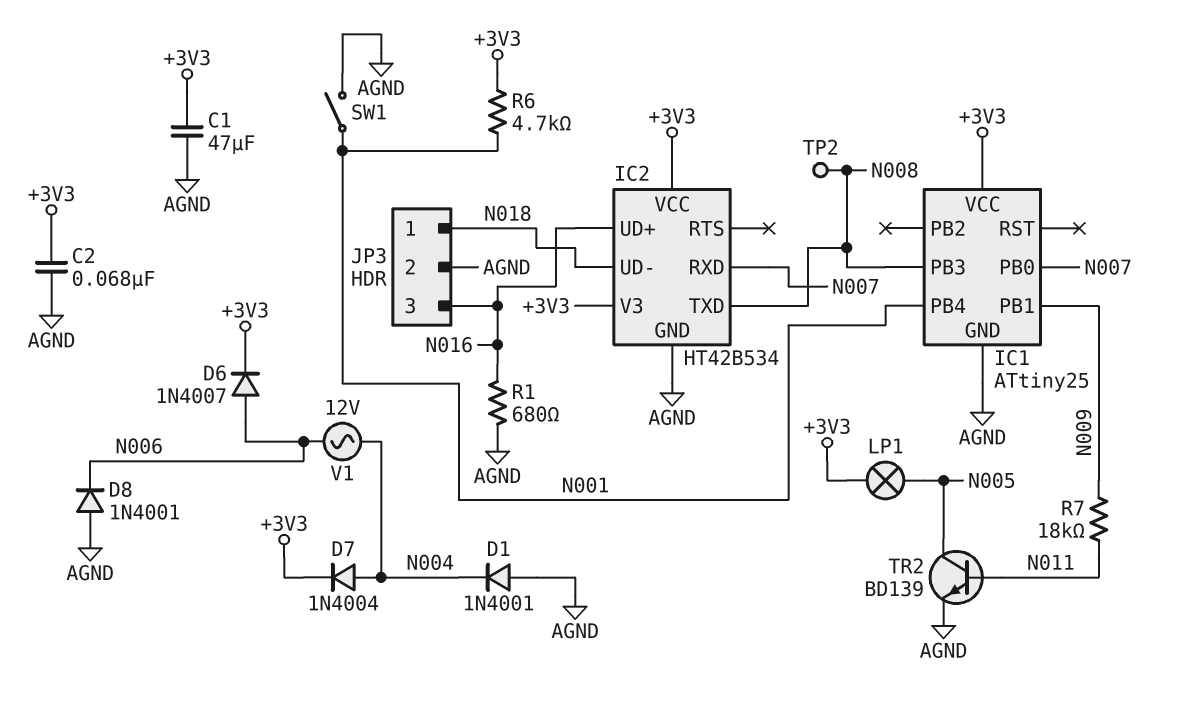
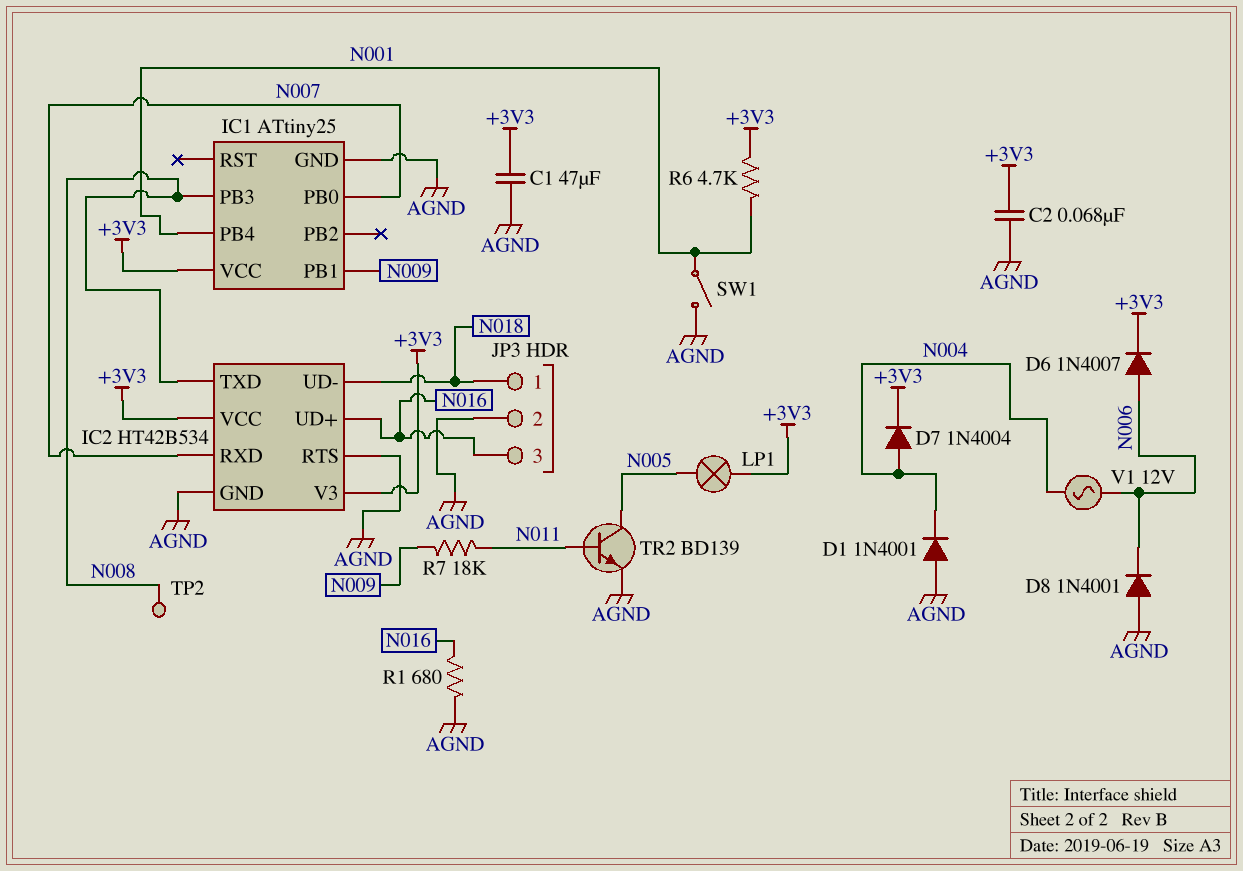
IC2 pin RTS: none -> AGND

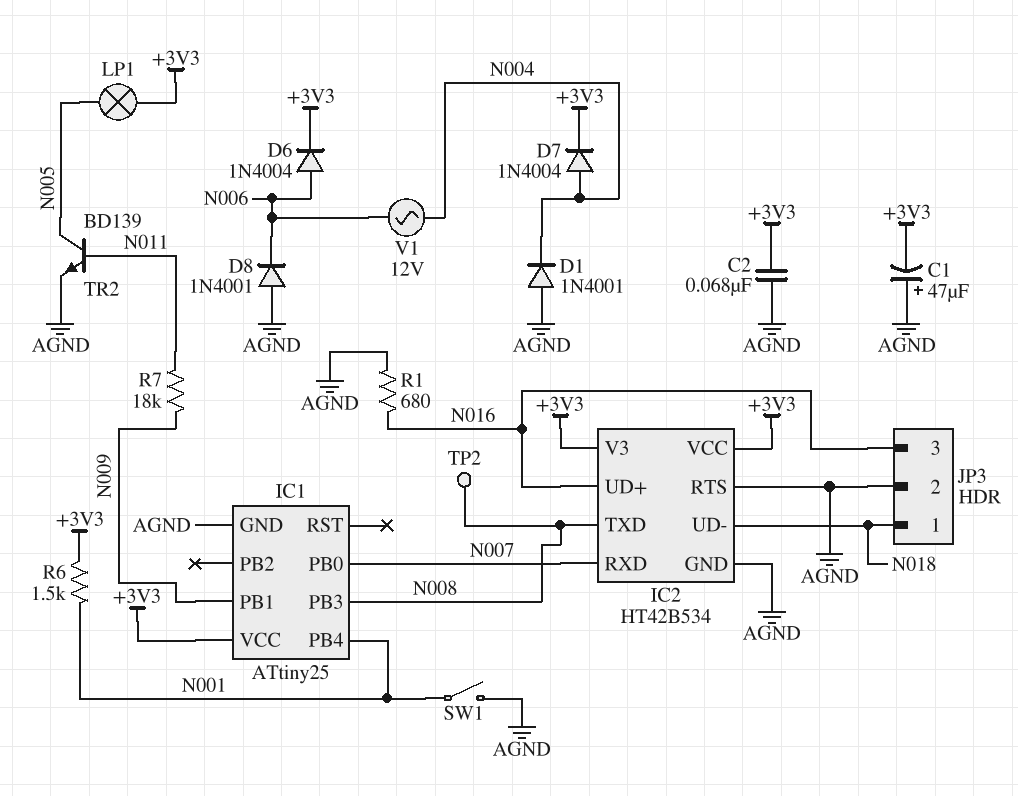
C1: 47uF (+3V3, AGND) -> 47uF (plus AGND, minus +3V3)
D6: diode 1N4007 (A N006, K +3V3) -> diode 1N4004 (A N006, K +3V3)
R6: 4.7k (+3V3, N001) -> 1.5k (+3V3, N001)

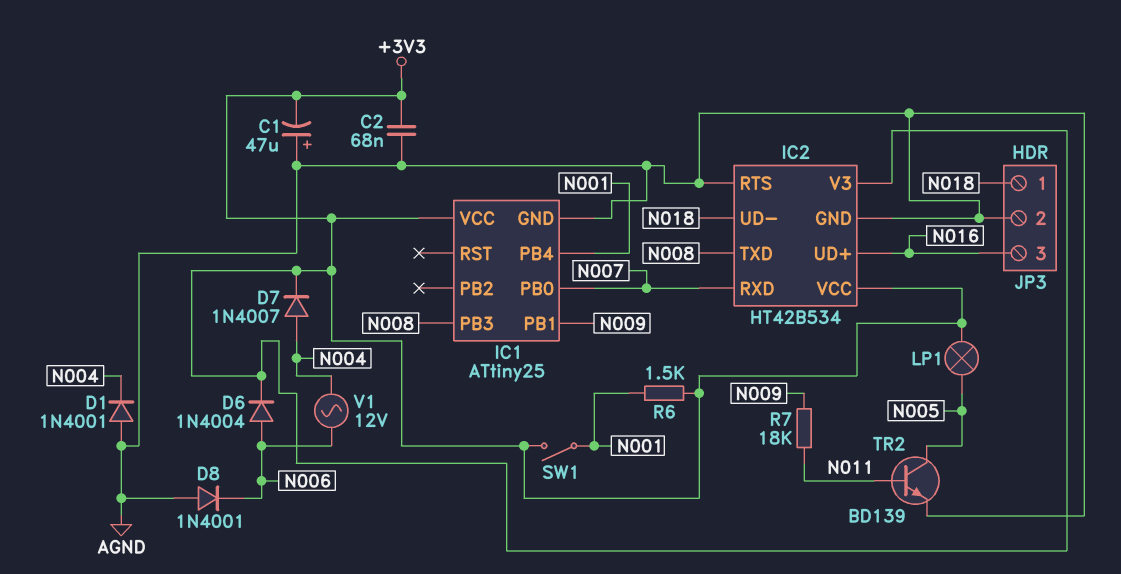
D7: diode 1N4004 (A N004, K +3V3) -> diode 1N4007 (A N004, K +3V3)
R1: 680 (AGND, N016) -> none
SW1: switch (AGND, N001) -> switch (+3V3, N001)
TP2: test point (N008) -> none

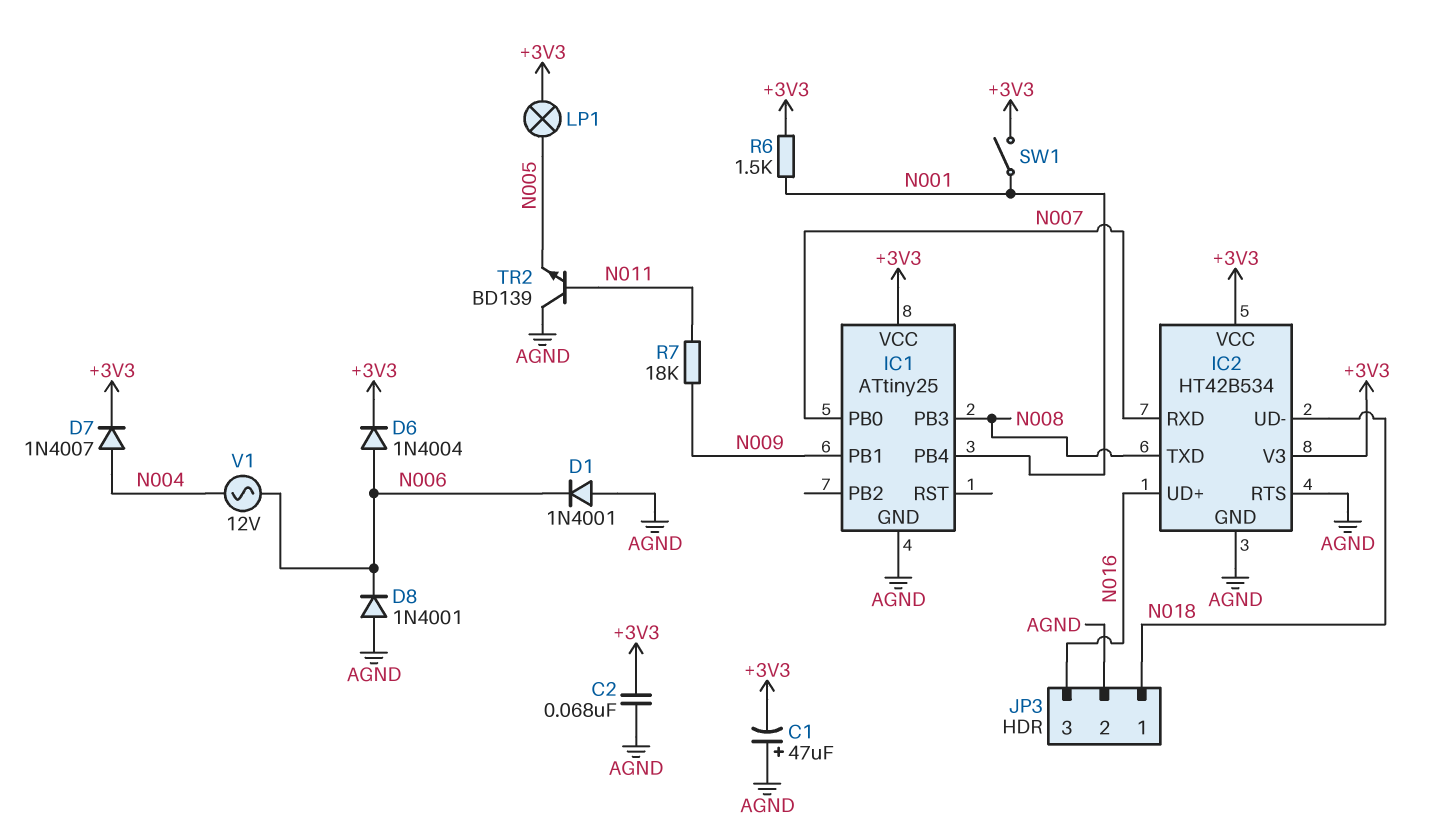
D1: diode 1N4001 (A AGND, K N004) -> diode 1N4001 (A AGND, K N006)
TR2: NPN BD139 (B N011, C N005, E AGND) -> NPN BD139 (B N011, C AGND, E N005)

